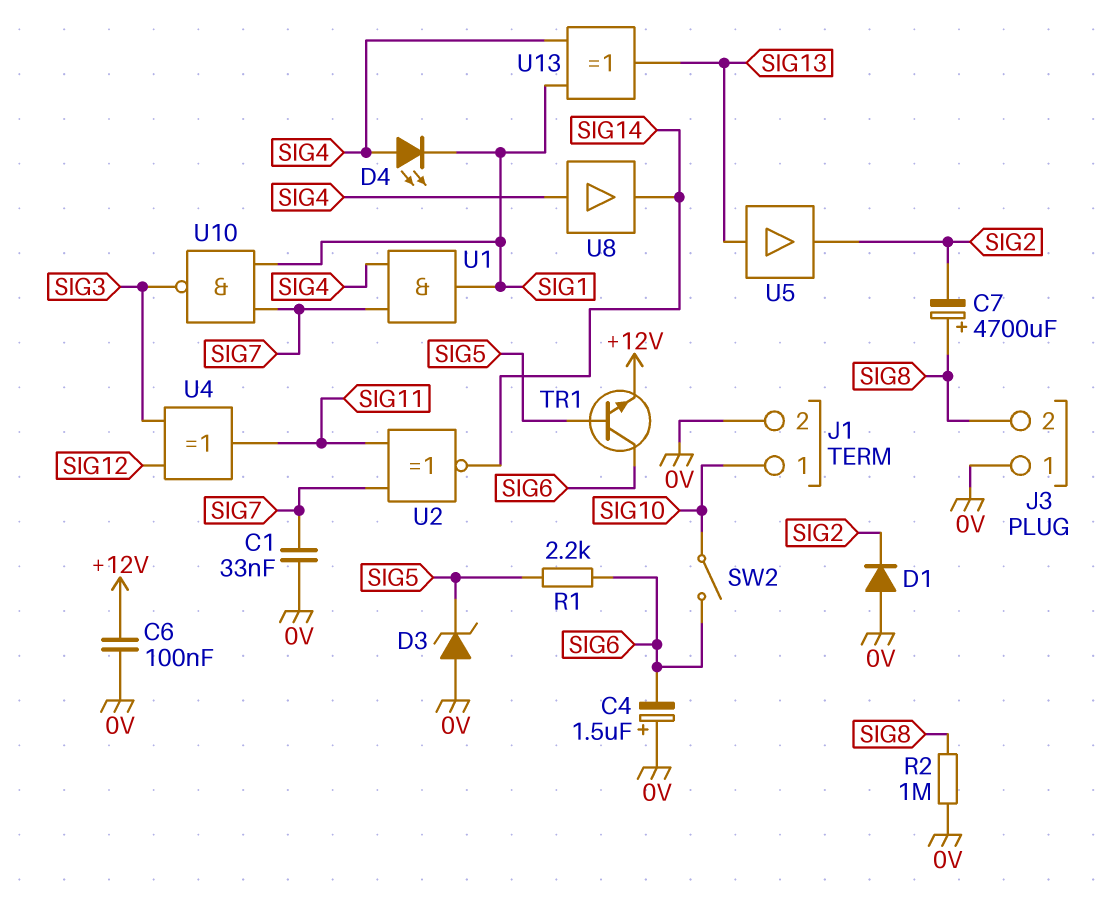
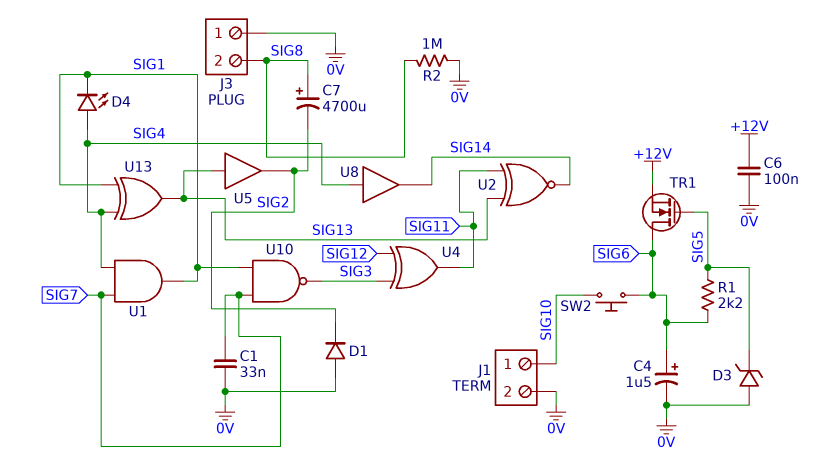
C4: 1.5uF (plus 0V, minus SIG6) -> 1.5uF (plus SIG6, minus 0V)
SW2: switch (SIG6, SIG10) -> button (SIG6, SIG10)
TR1: NPN (B SIG5, C SIG6, E +12V) -> NMOS (G SIG5, D SIG6, S +12V)
U2: XNOR (in SIG7, in SIG11, out SIG14) -> XNOR (in SIG11, in SIG13, out SIG14)

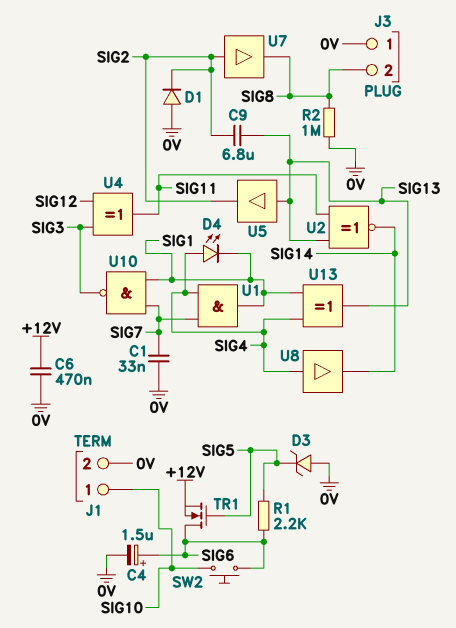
C6: 100nF (+12V, 0V) -> 470nF (+12V, 0V)
C7: 4700uF (plus SIG8, minus SIG2) -> none
C9: none -> 6.8uF (SIG2, SIG13)
U7: none -> buffer (in SIG2, out SIG8)

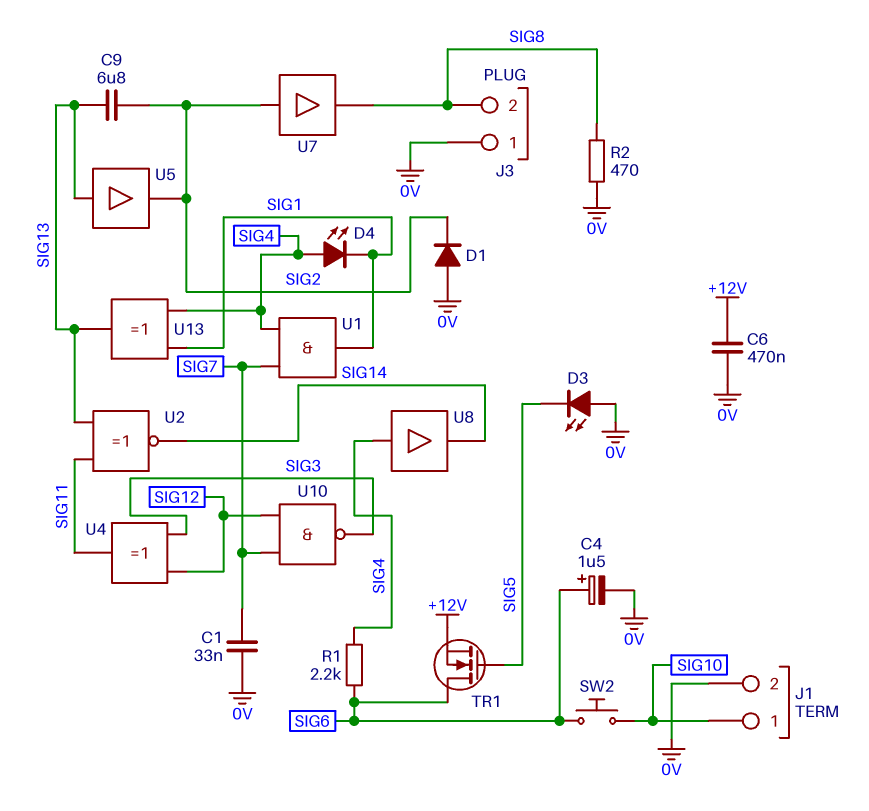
D3: zener (A 0V, K SIG5) -> LED (A 0V, K SIG5)
R1: 2.2k (SIG5, SIG6) -> 2.2k (SIG4, SIG6)
R2: 1M (0V, SIG8) -> 470 (0V, SIG8)
U10: NAND (in SIG1, in SIG7, out SIG3) -> NAND (in SIG7, in SIG12, out SIG3)

